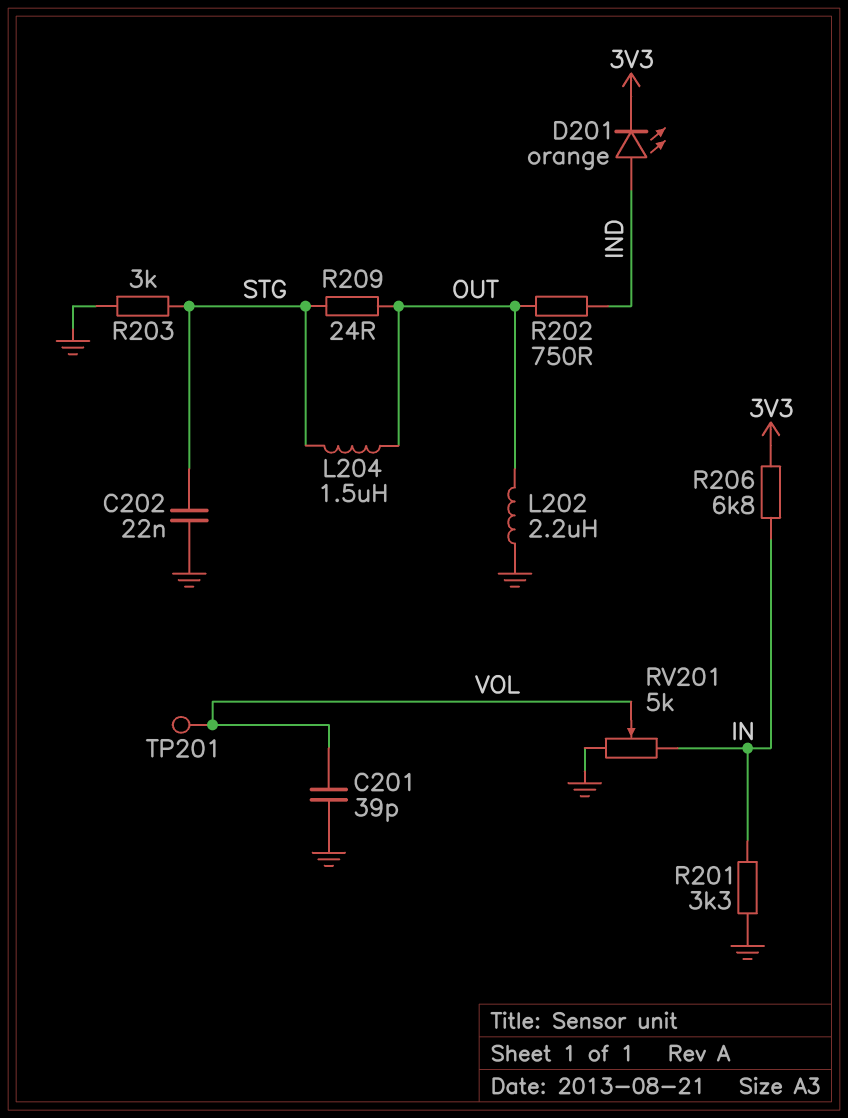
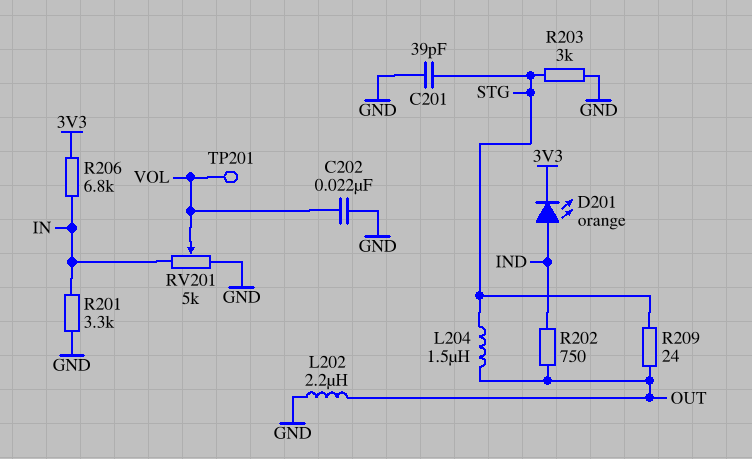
C201: 39pF (GND, VOL) -> 39pF (GND, STG)
C202: 22nF (GND, STG) -> 22nF (GND, VOL)

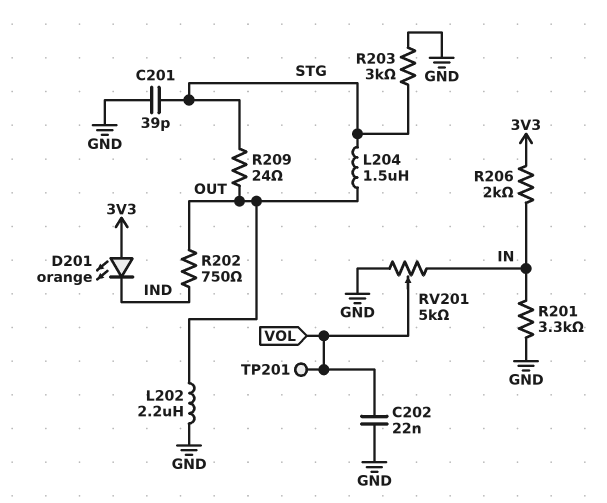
D201: LED orange (A IND, K 3V3) -> LED orange (A 3V3, K IND)
R206: 6.8k (3V3, IN) -> 2k (3V3, IN)

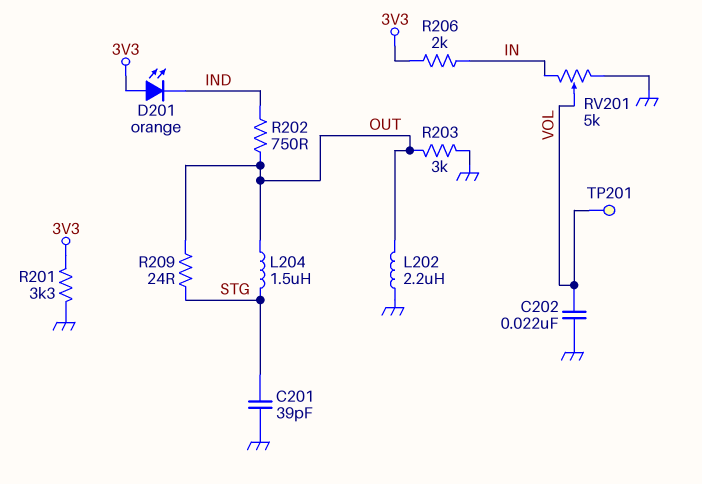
R201: 3.3k (GND, IN) -> 3.3k (3V3, GND)
R203: 3k (GND, STG) -> 3k (GND, OUT)

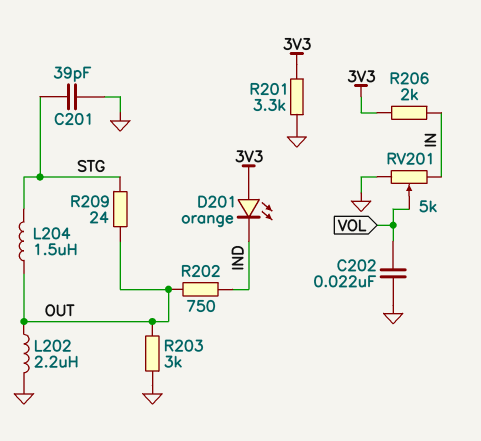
TP201: test point (VOL) -> none

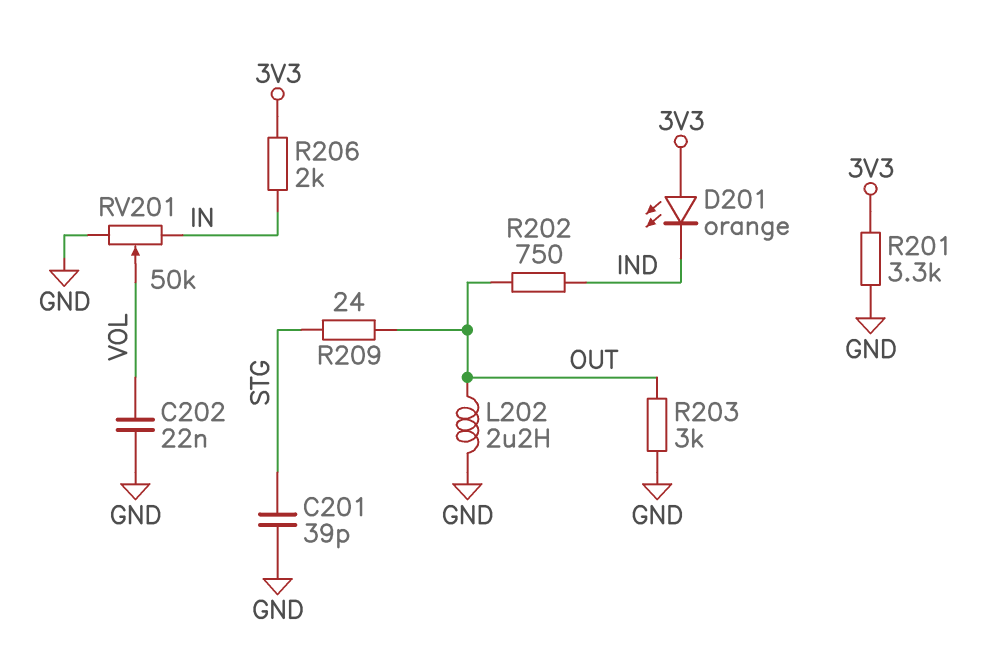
L204: 1.5uH (OUT, STG) -> none
RV201: 5k (GND, IN, wiper VOL) -> 50k (GND, IN, wiper VOL)

